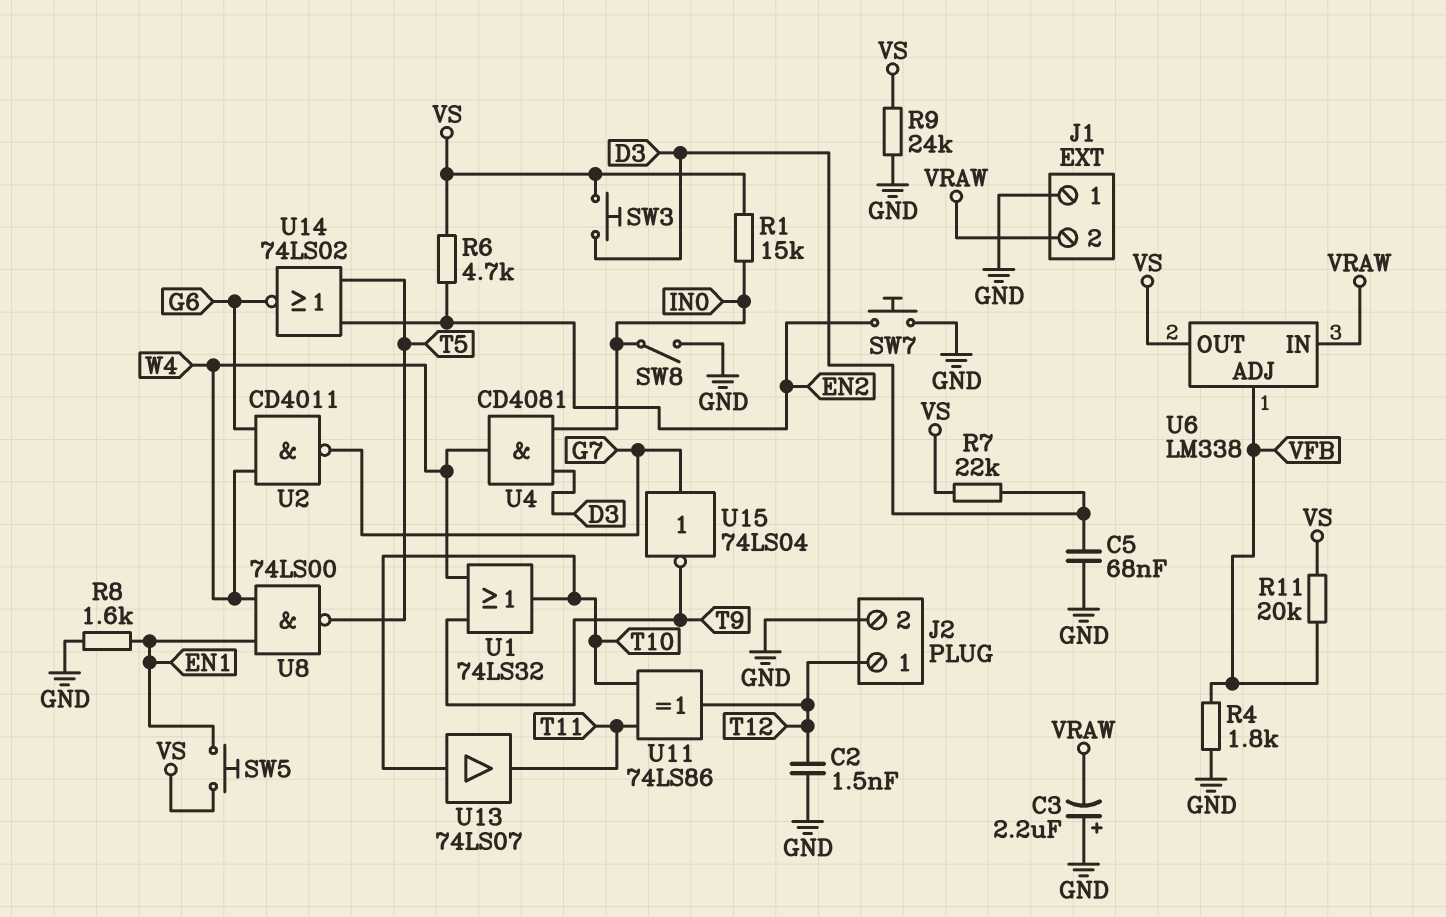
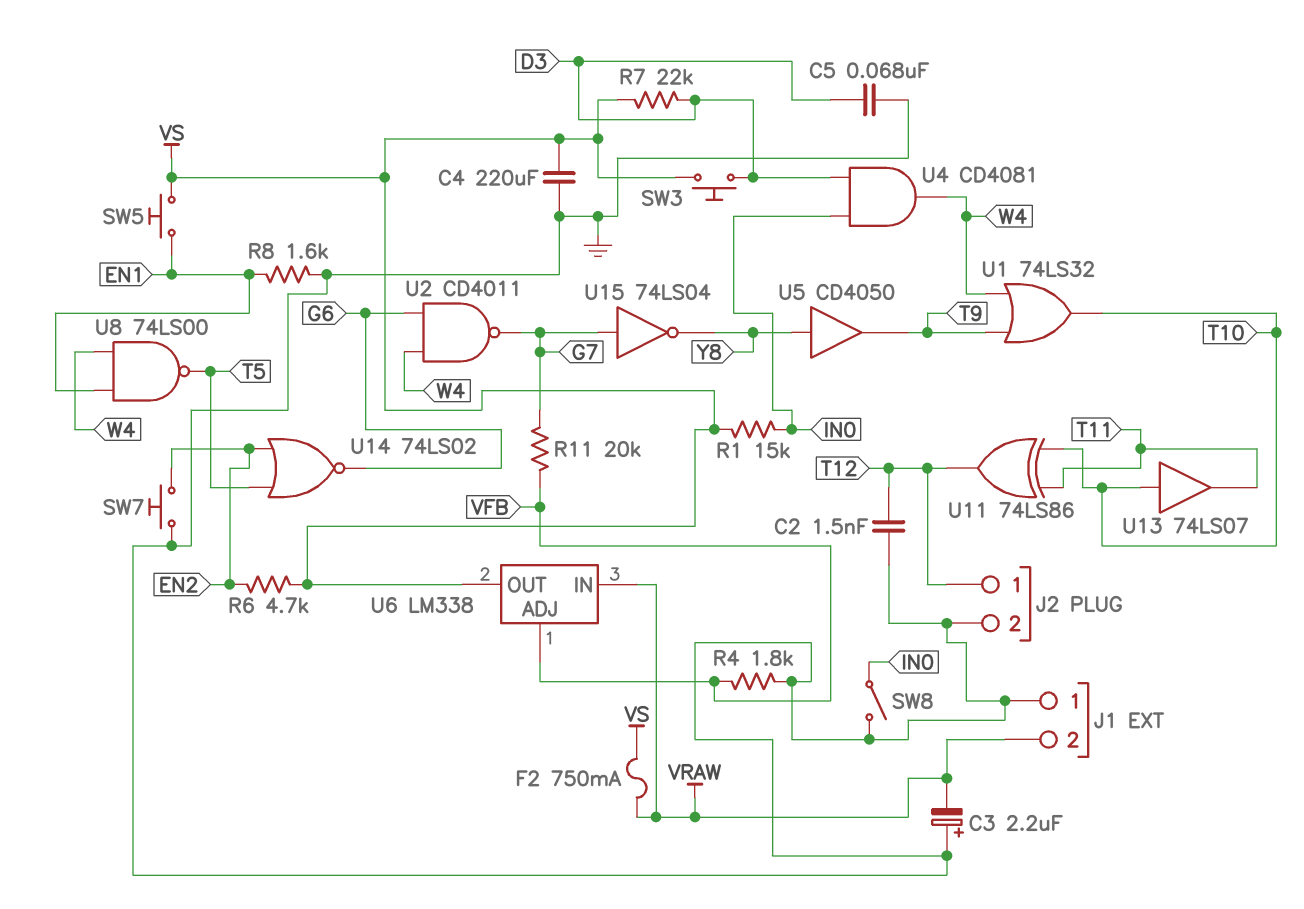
C4: none -> 220uF (GND, VS)
F2: none -> 750mA (VRAW, VS)
R9: 24k (GND, VS) -> none
R11: 20k (VFB, VS) -> 20k (G7, VFB)
U5: none -> buffer CD4050 (in Y8, out T9)
U15: NOT 74LS04 (in G7, out T9) -> NOT 74LS04 (in G7, out Y8)

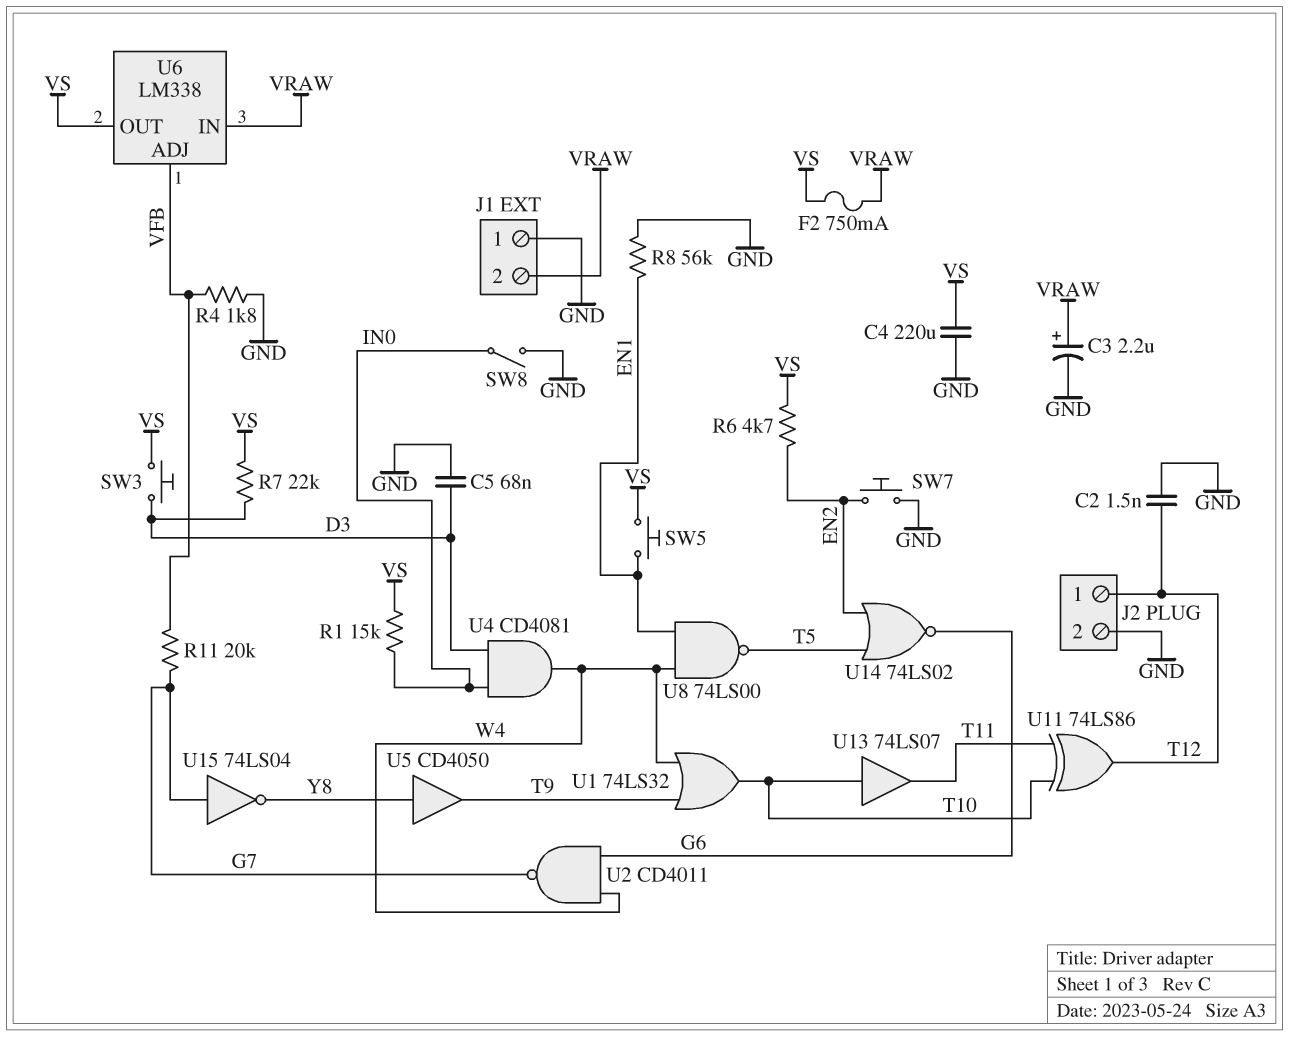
C3: 2.2uF (plus GND, minus VRAW) -> 2.2uF (plus VRAW, minus GND)
R8: 1.6k (EN1, GND) -> 56k (EN1, GND)

